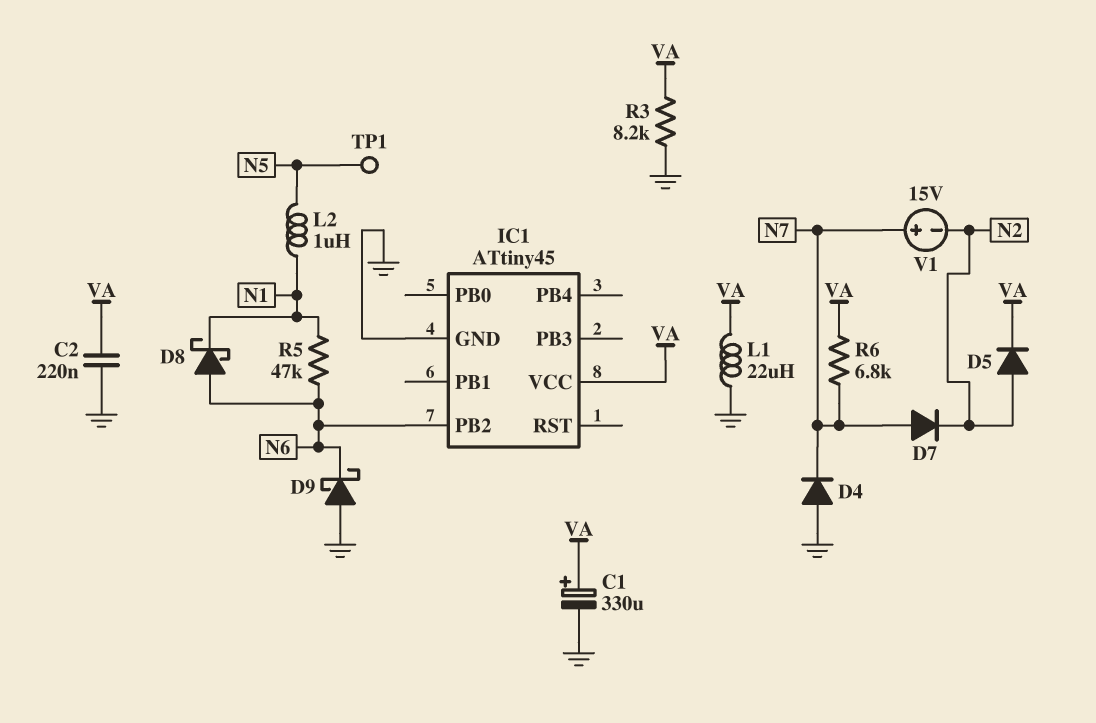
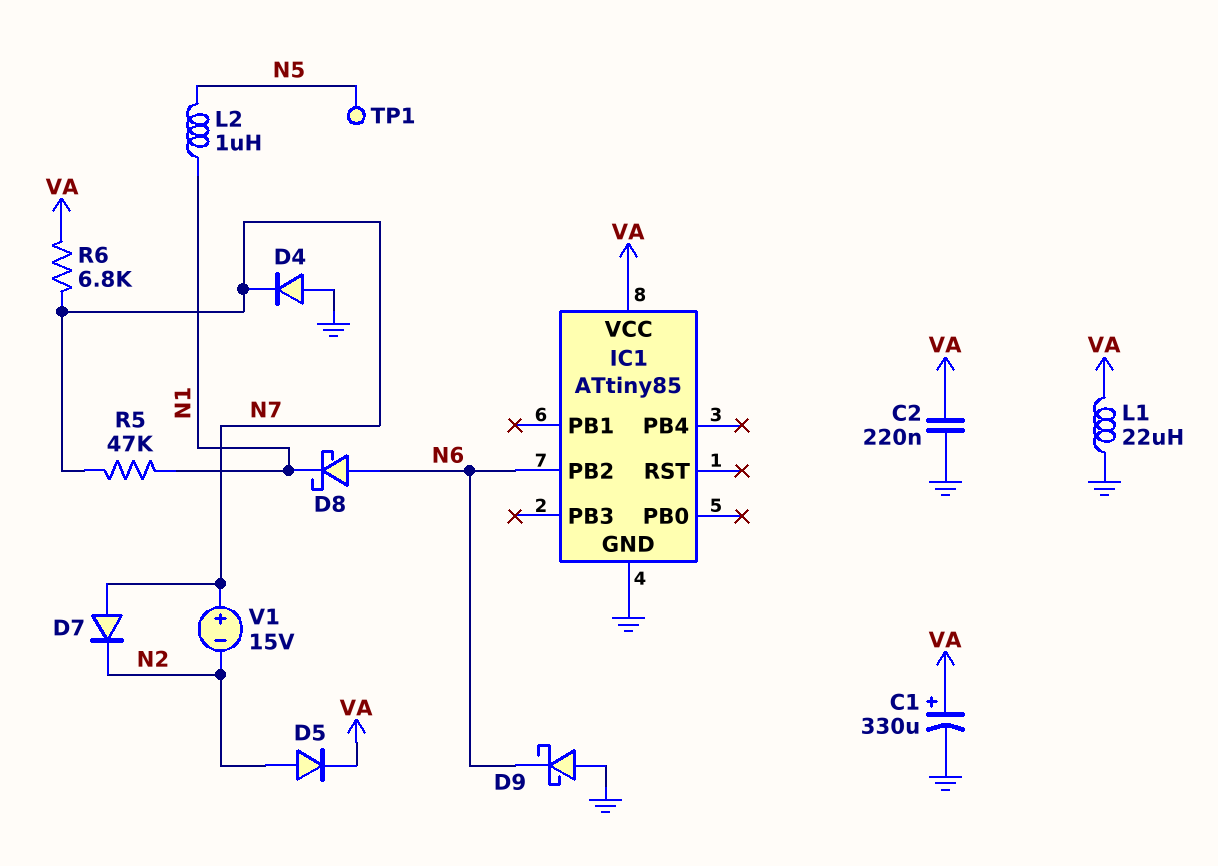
IC1: ATtiny45 -> ATtiny85
R3: 8.2k (GND, VA) -> none
R5: 47k (N1, N6) -> 47k (N1, N7)

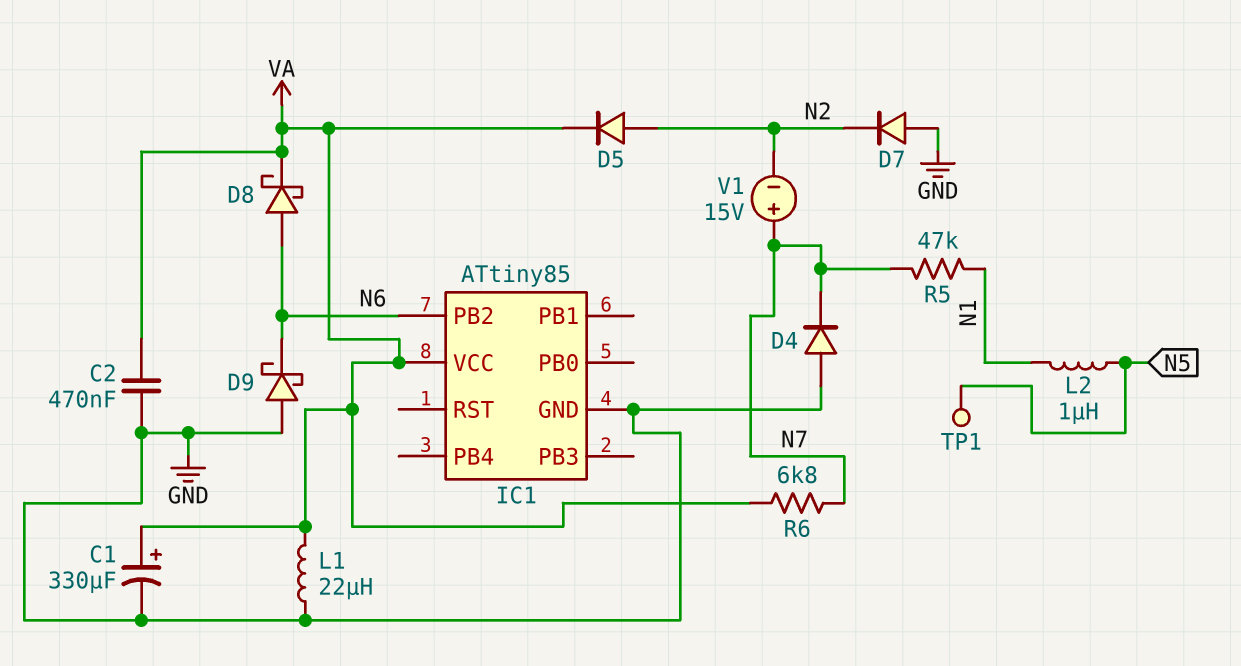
C2: 220nF (GND, VA) -> 470nF (GND, VA)
D7: diode (A N7, K N2) -> diode (A GND, K N2)
D8: schottky (A N6, K N1) -> schottky (A N6, K VA)

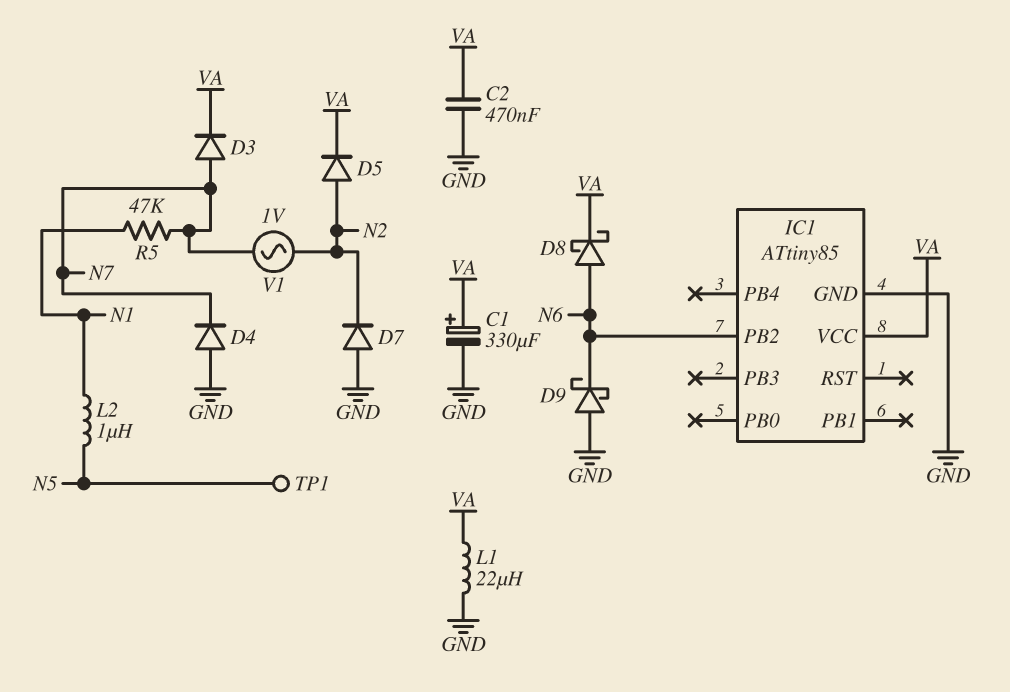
D3: none -> diode (A N7, K VA)
R6: 6.8k (N7, VA) -> none
V1: 15V (plus N7, minus N2) -> AC 1V (N2, N7)

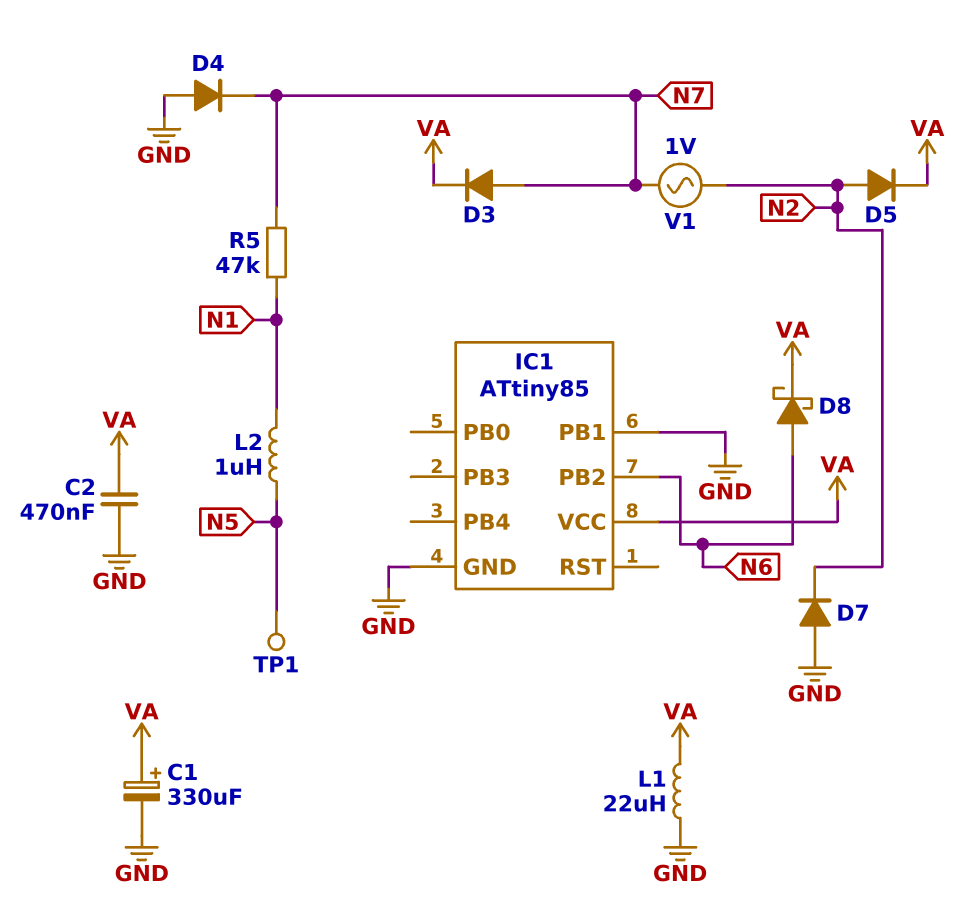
D9: schottky (A GND, K N6) -> none
IC1 pin PB1: none -> GND

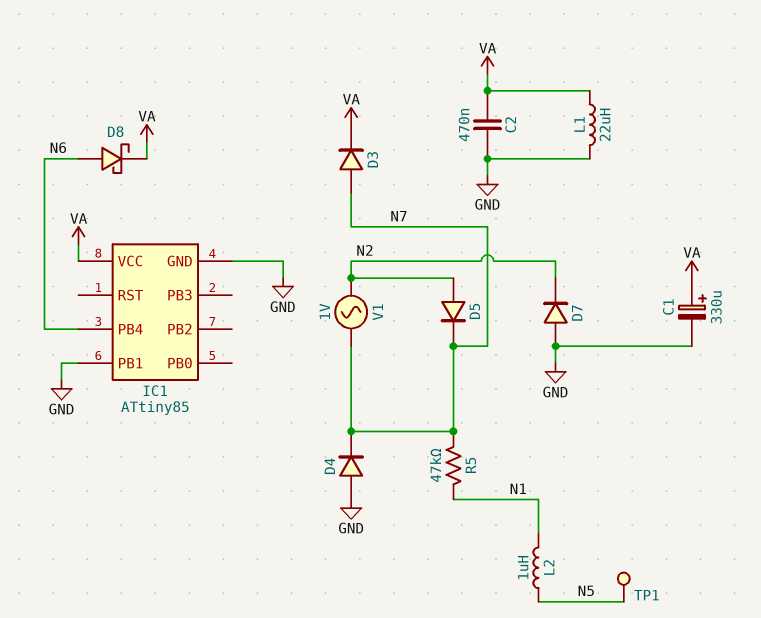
D5: diode (A N2, K VA) -> diode (A N2, K N7)
IC1 pin PB2: N6 -> none
IC1 pin PB4: none -> N6

